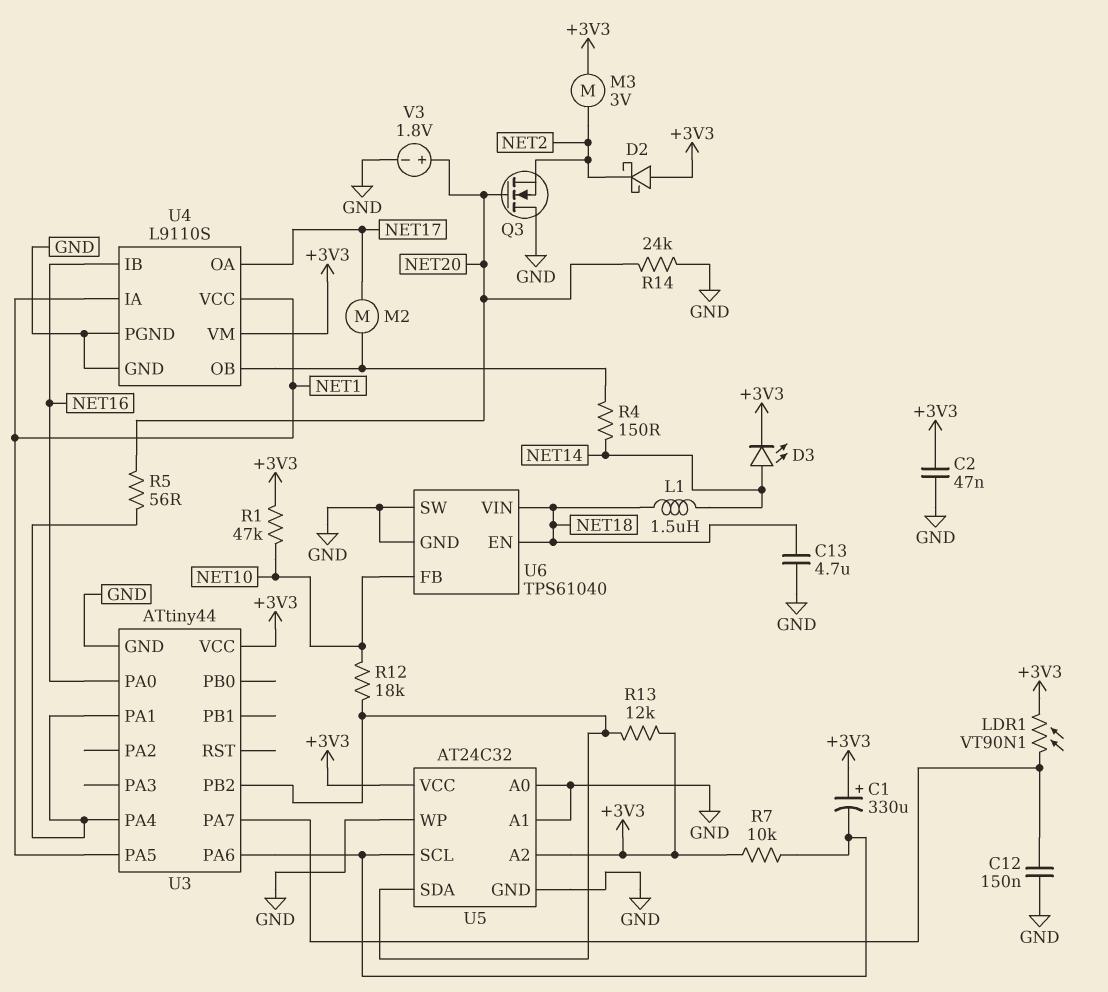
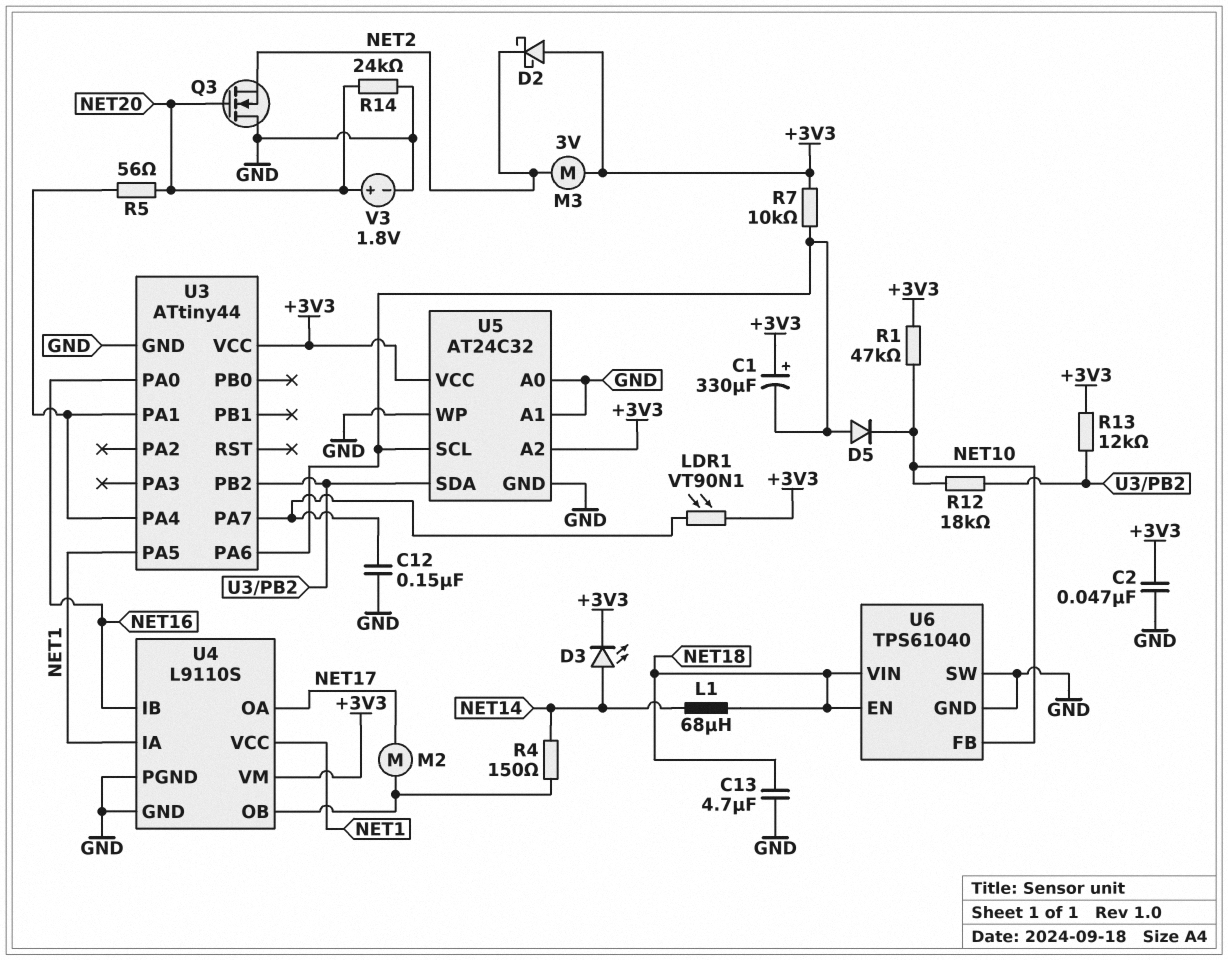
D5: none -> diode (A U3/PA6, K NET10)
L1: 1.5uH (NET14, NET18) -> 68uH (NET14, NET18)

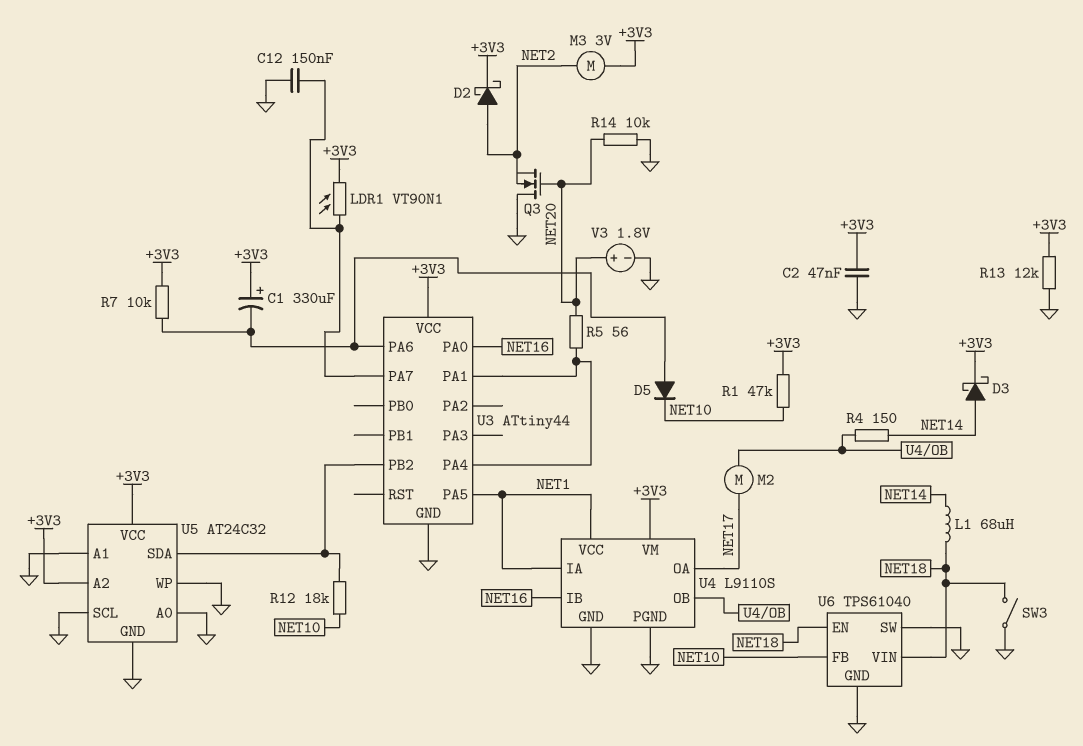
C13: 4.7uF (GND, NET18) -> none
D2: schottky (A +3V3, K NET2) -> schottky (A NET2, K +3V3)
D3: LED (A NET14, K +3V3) -> schottky (A NET14, K +3V3)
R13: 12k (+3V3, U3/PB2) -> 12k (+3V3, GND)
R14: 24k (GND, NET20) -> 10k (GND, NET20)
SW3: none -> switch (GND, NET18)
U5 pin SCL: U3/PA6 -> GND

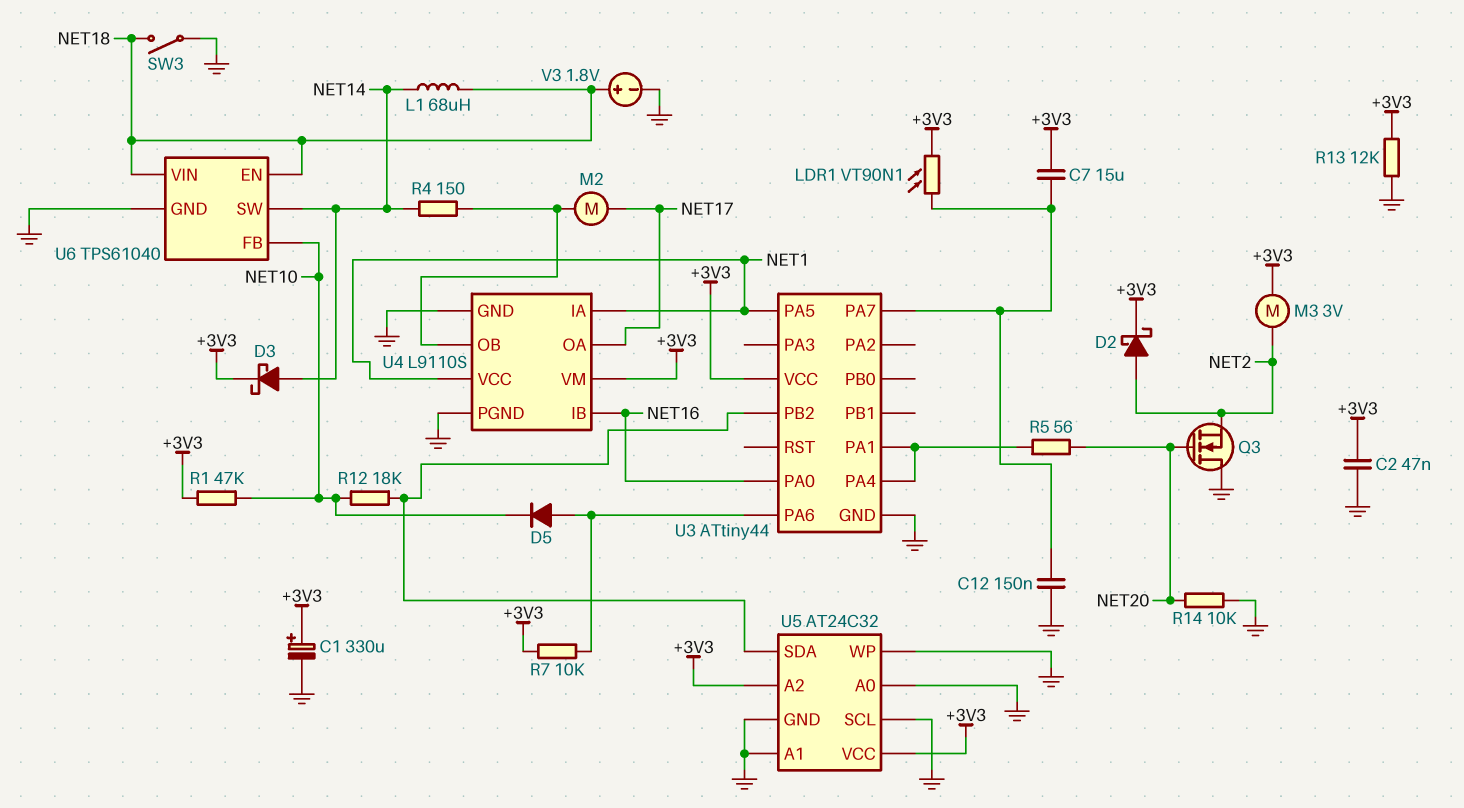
C1: 330uF (plus +3V3, minus U3/PA6) -> 330uF (plus +3V3, minus GND)
C7: none -> 15uF (+3V3, U3/PA7)
U6 pin SW: GND -> NET14
V3: 1.8V (plus NET20, minus GND) -> 1.8V (plus NET18, minus GND)

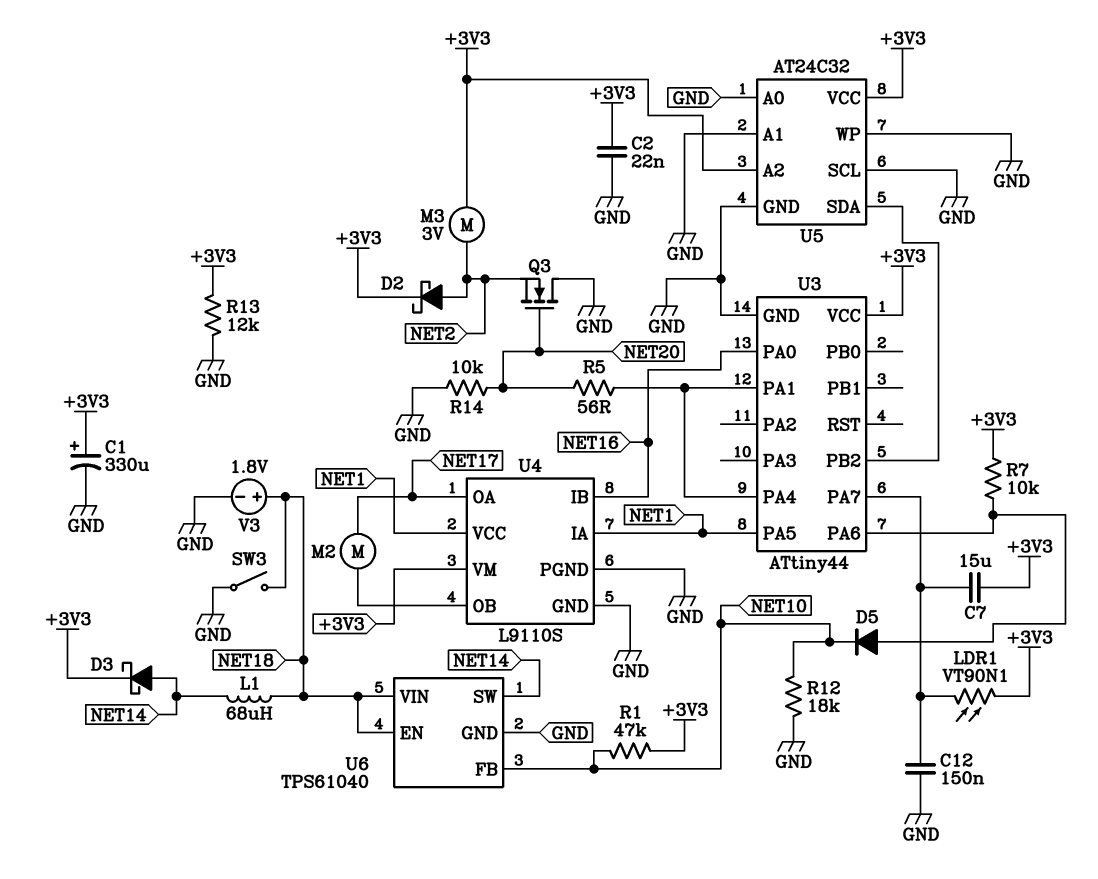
C2: 47nF (+3V3, GND) -> 22nF (+3V3, GND)
R4: 150 (NET14, U4/OB) -> none
R12: 18k (NET10, U3/PB2) -> 18k (GND, NET10)

